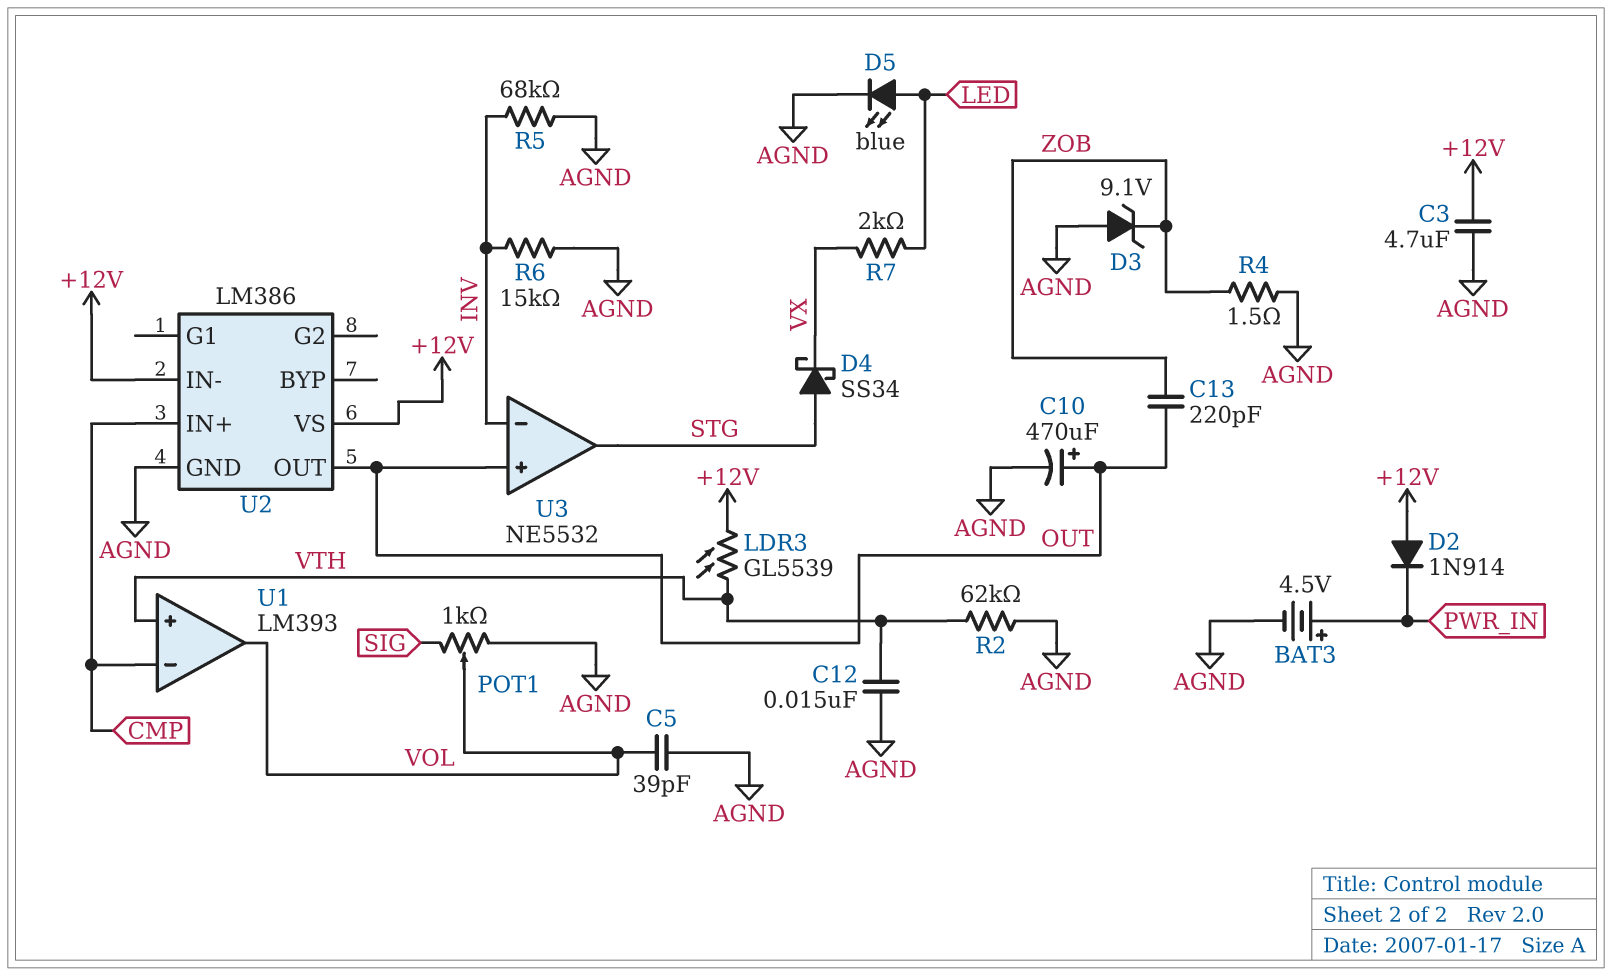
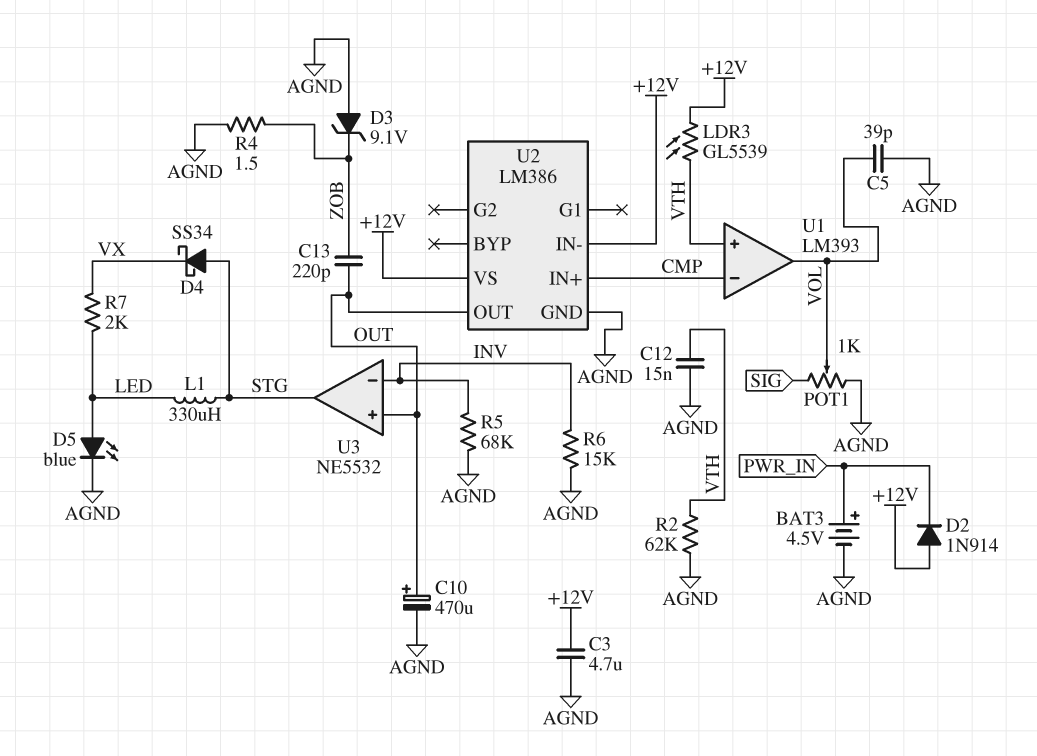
L1: none -> 330uH (LED, STG)

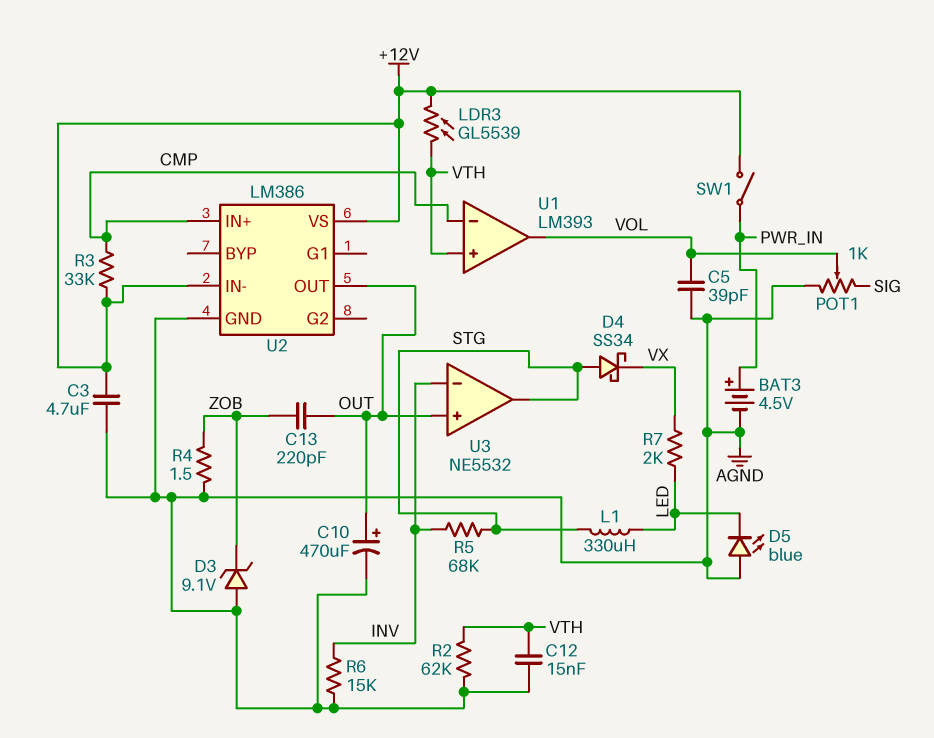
D2: diode 1N914 (A +12V, K PWR_IN) -> none
D5: LED blue (A LED, K AGND) -> LED blue (A AGND, K LED)
R3: none -> 33k (+12V, CMP)
R5: 68k (AGND, INV) -> 68k (INV, STG)
SW1: none -> switch (+12V, PWR_IN)

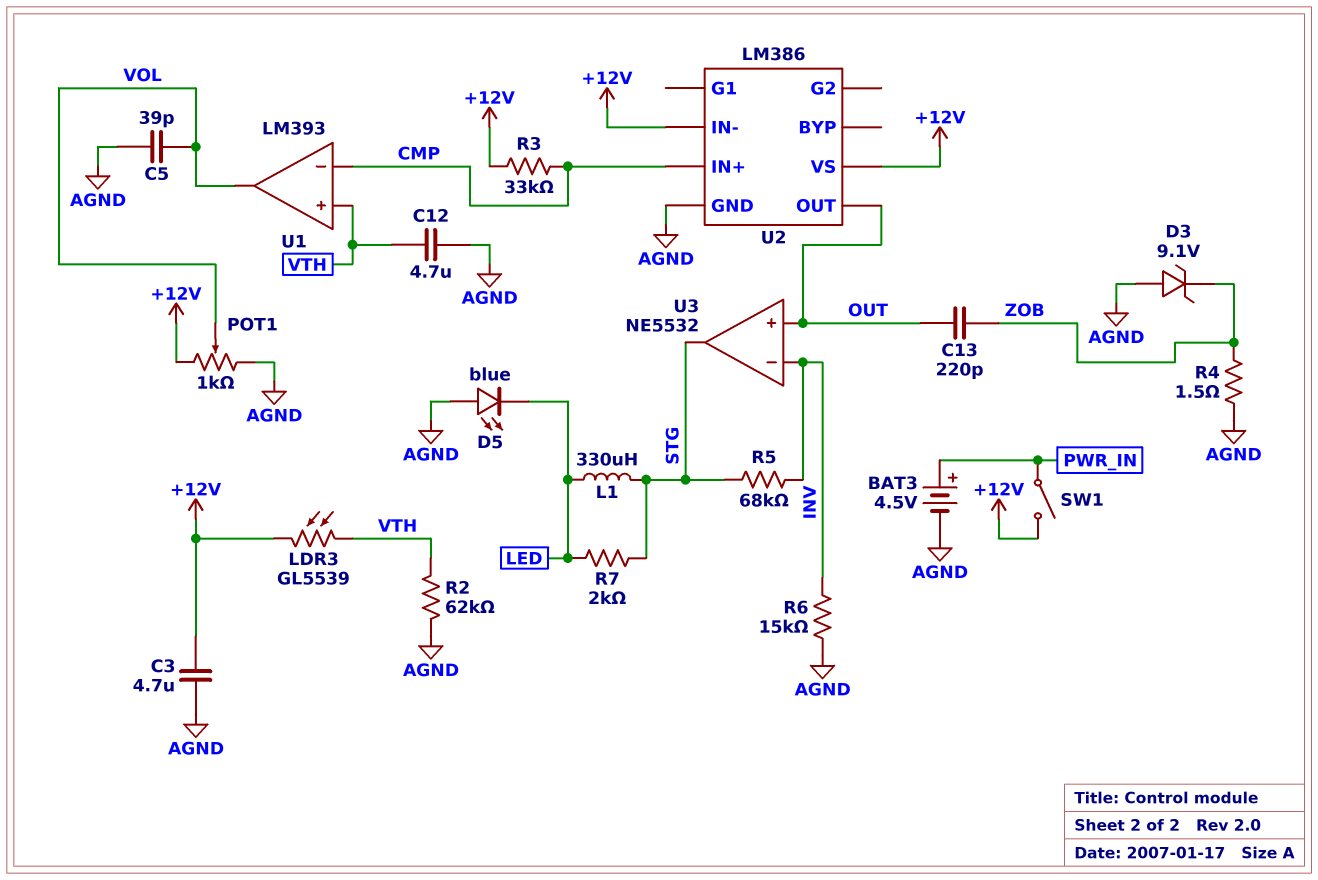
C10: 470uF (plus OUT, minus AGND) -> none
C12: 15nF (AGND, VTH) -> 4.7uF (AGND, VTH)
D4: schottky SS34 (A STG, K VX) -> none
POT1: 1k (AGND, SIG, wiper VOL) -> 1k (+12V, AGND, wiper VOL)
R7: 2k (LED, VX) -> 2k (LED, STG)

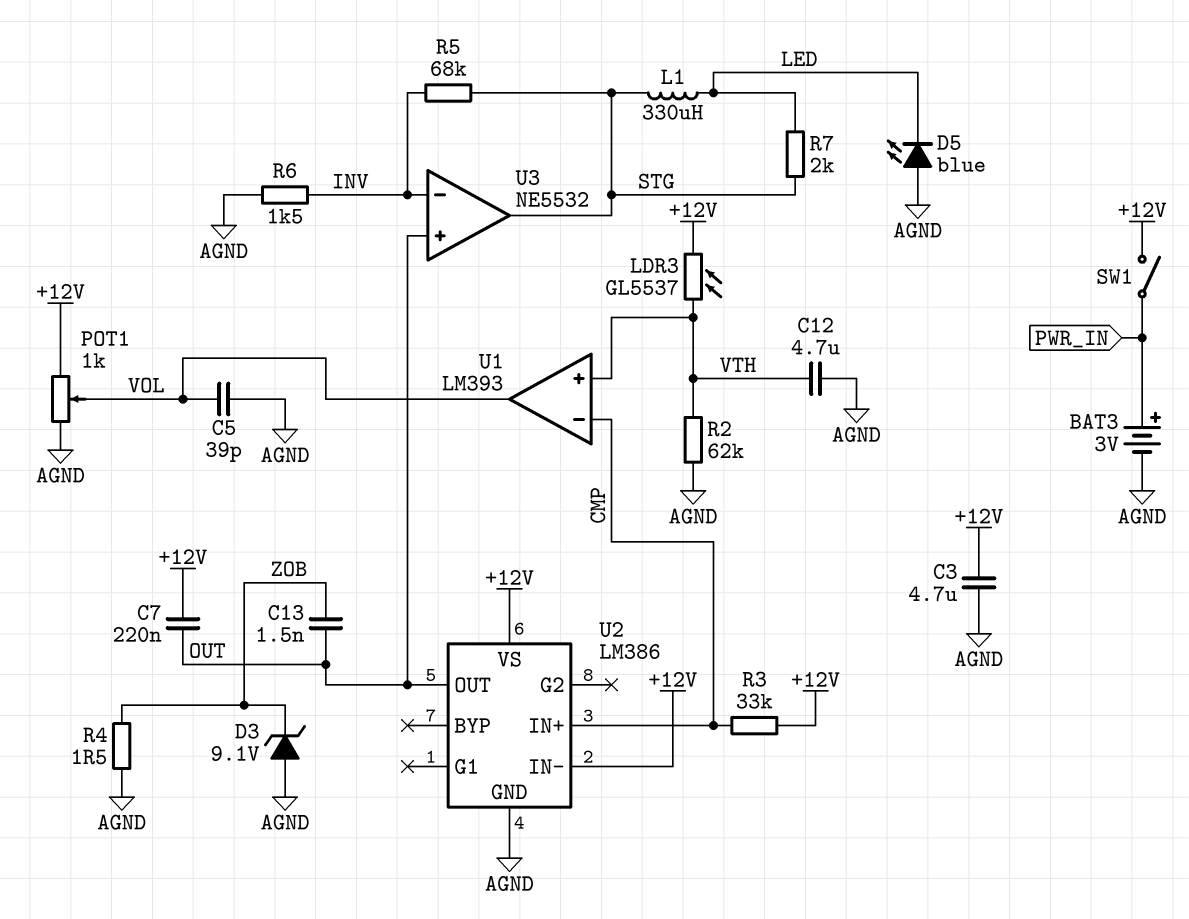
BAT3: 4.5V (plus PWR_IN, minus AGND) -> 3V (plus PWR_IN, minus AGND)
C7: none -> 220nF (+12V, OUT)
C13: 220pF (OUT, ZOB) -> 1.5nF (OUT, ZOB)
LDR3: GL5539 (+12V, VTH) -> GL5537 (+12V, VTH)
R6: 15k (AGND, INV) -> 1.5k (AGND, INV)

